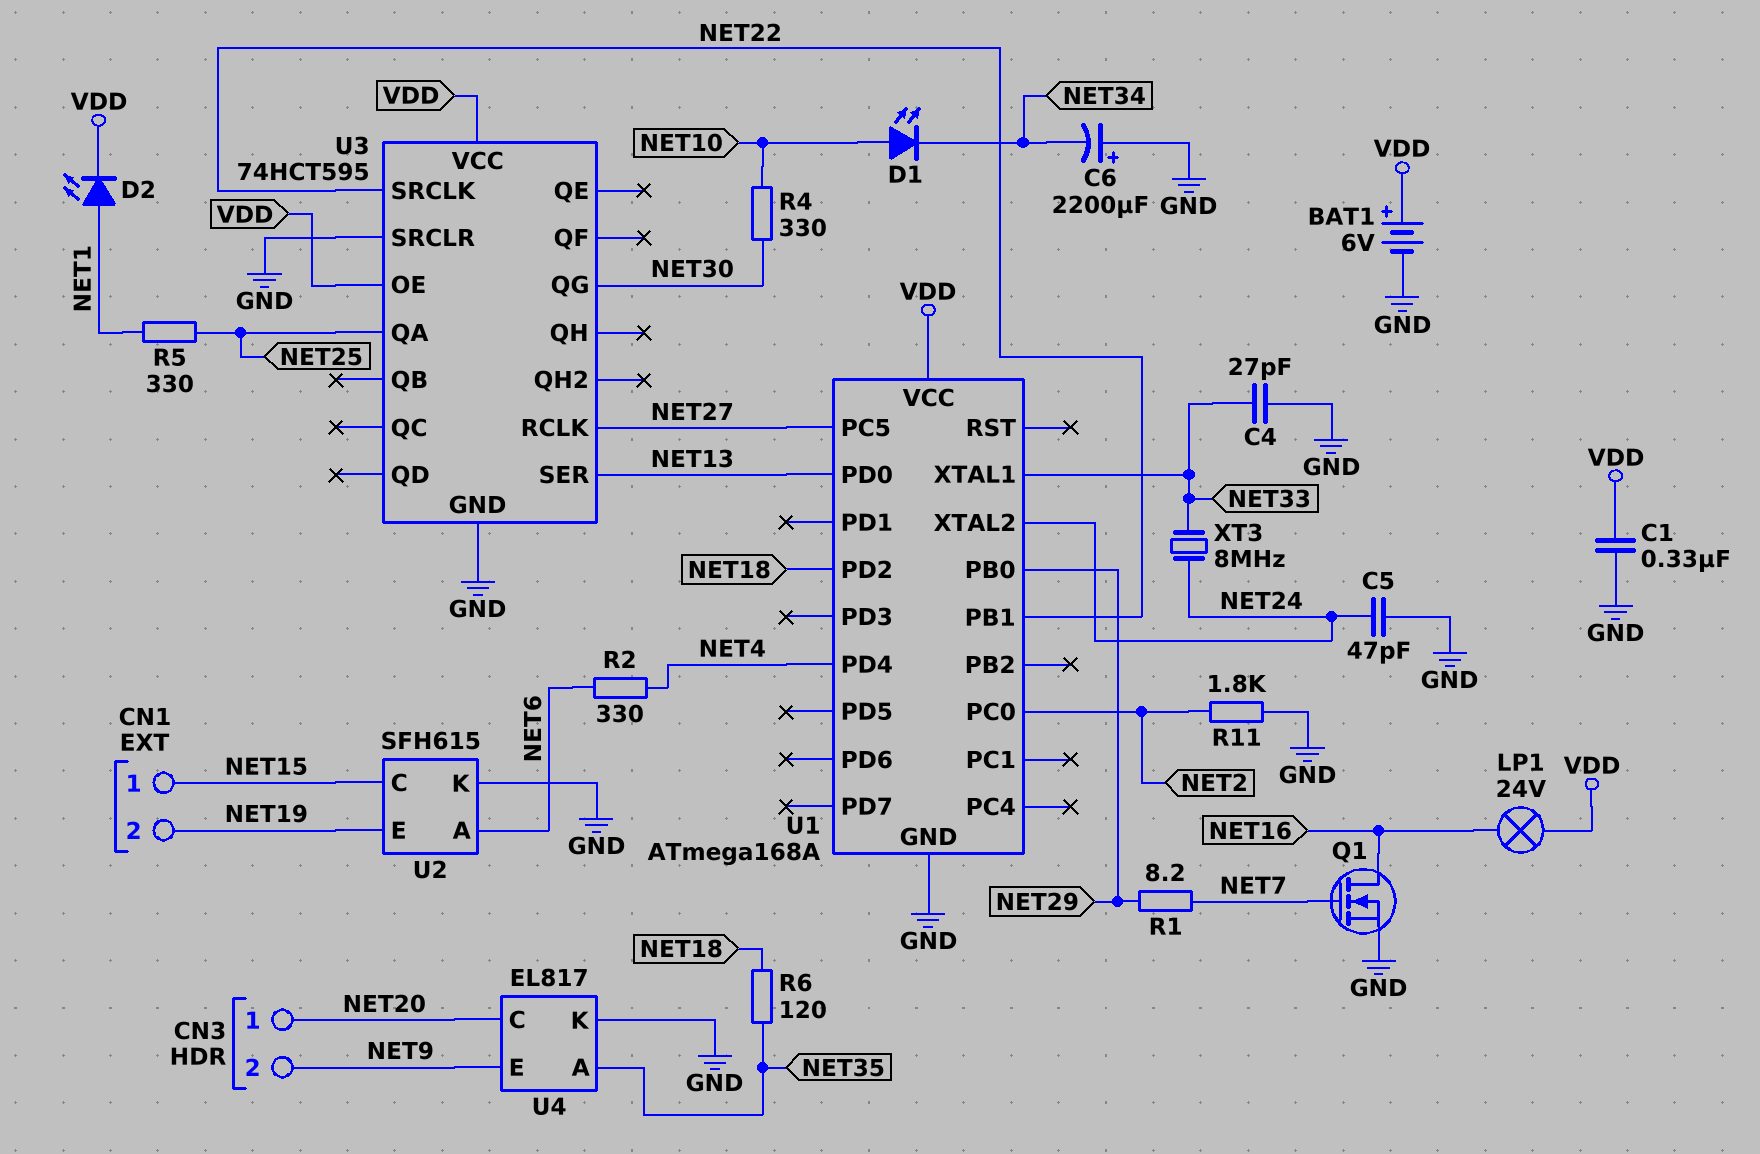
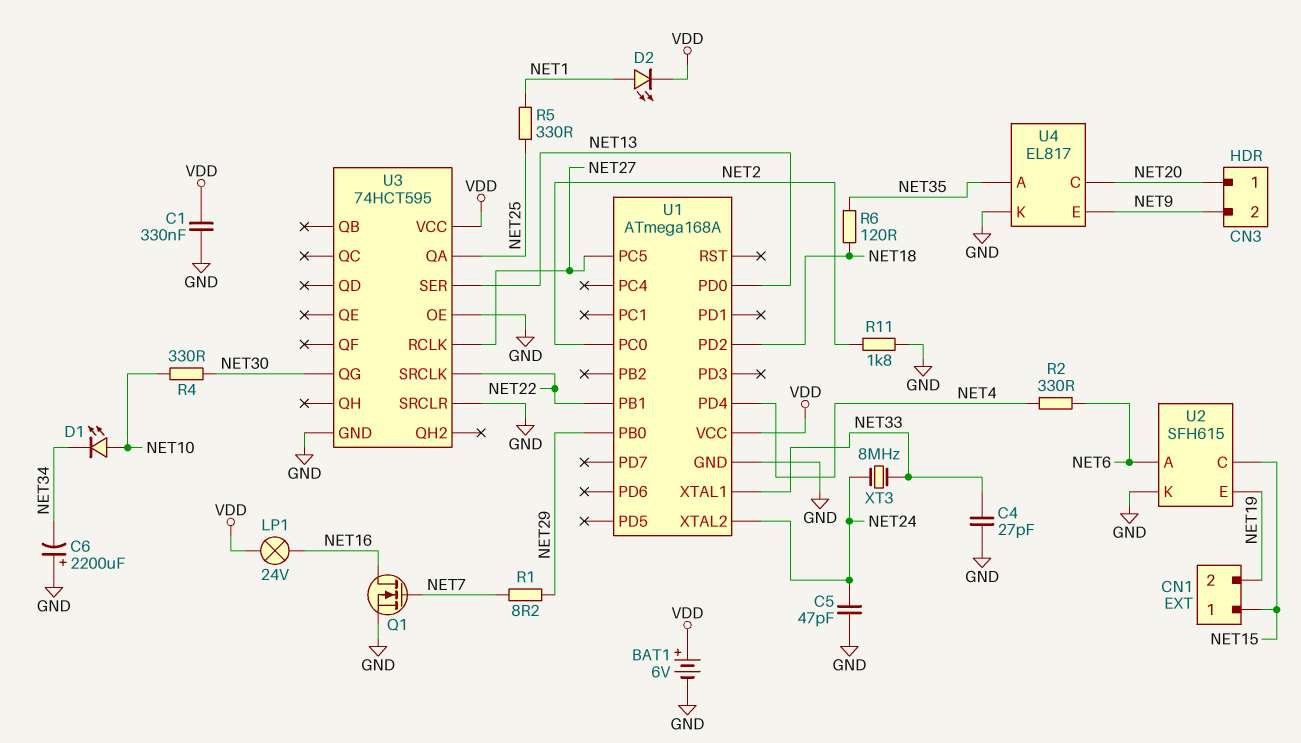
U3 pin OE: VDD -> GND

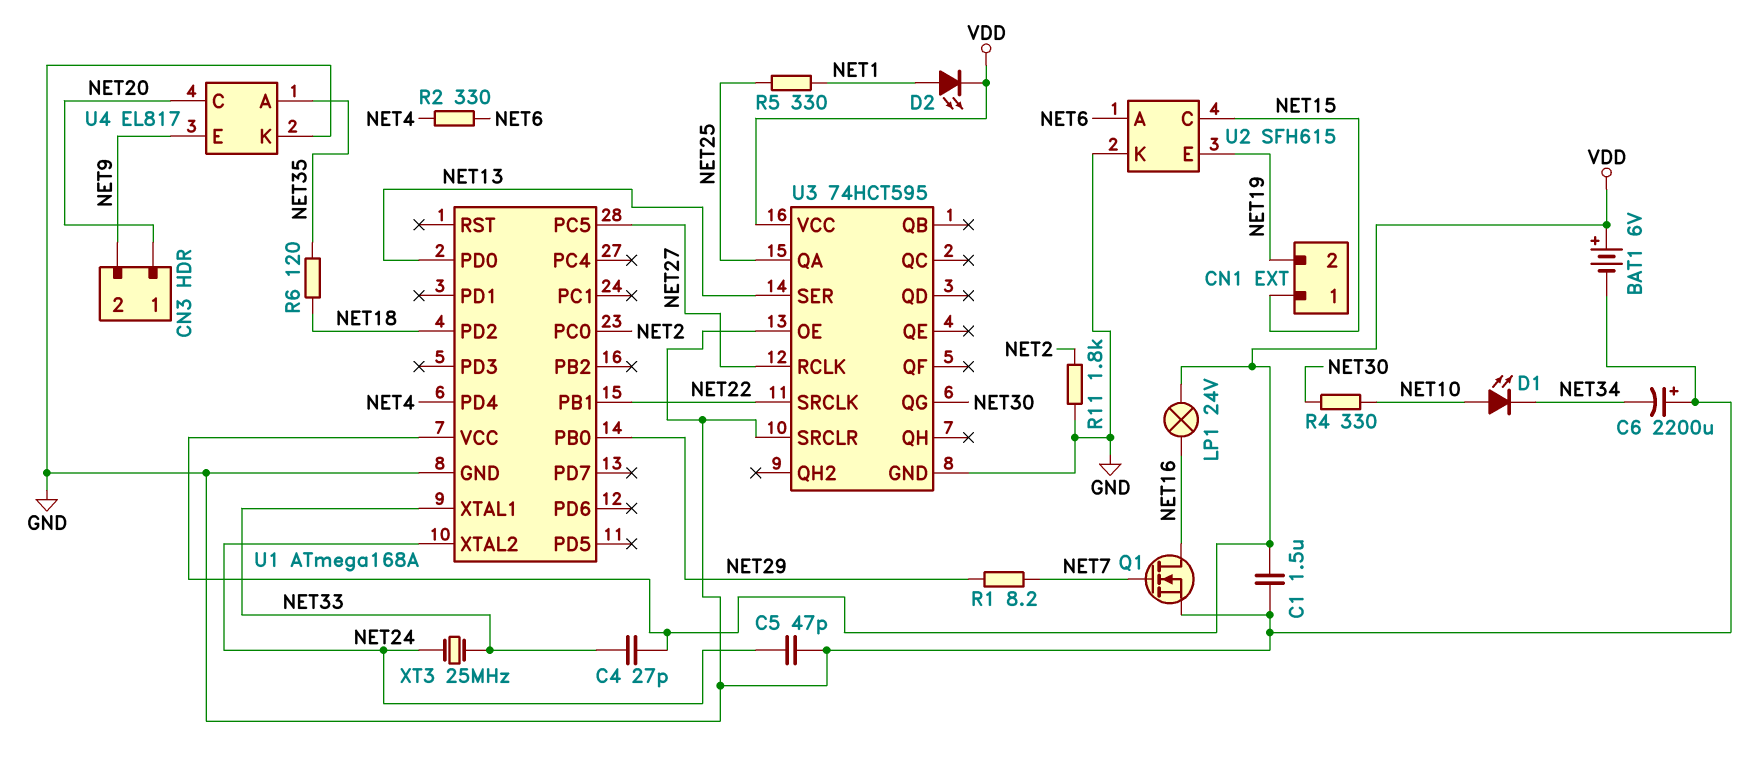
C1: 330nF (GND, VDD) -> 1.5uF (GND, VDD)
C4: 27pF (GND, NET33) -> 27pF (NET33, VDD)
XT3: 8MHz (NET24, NET33) -> 25MHz (NET24, NET33)

